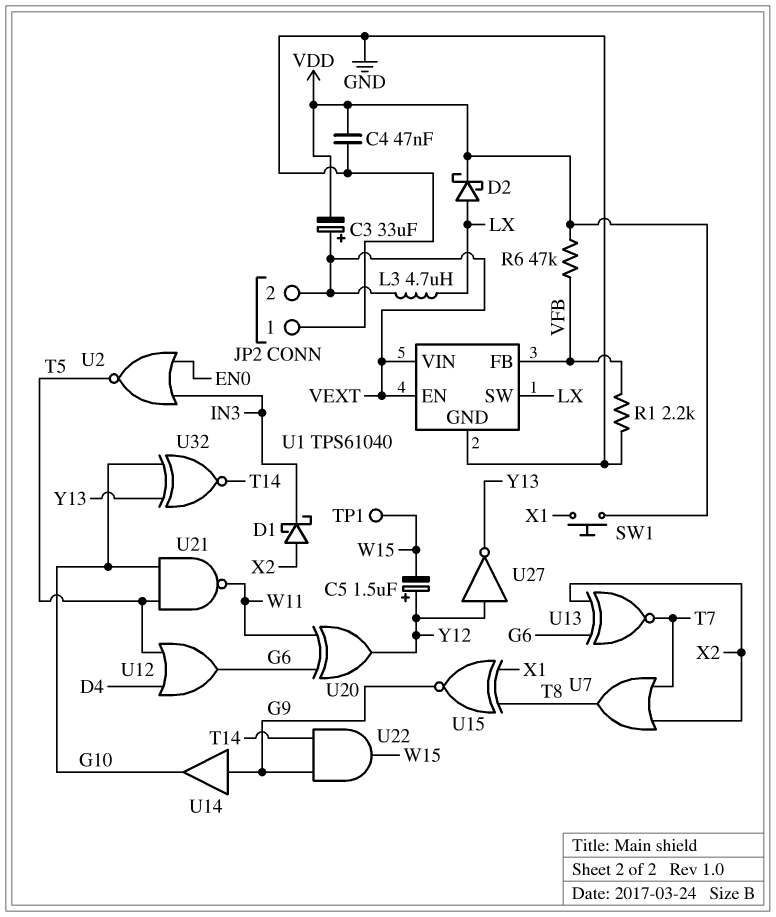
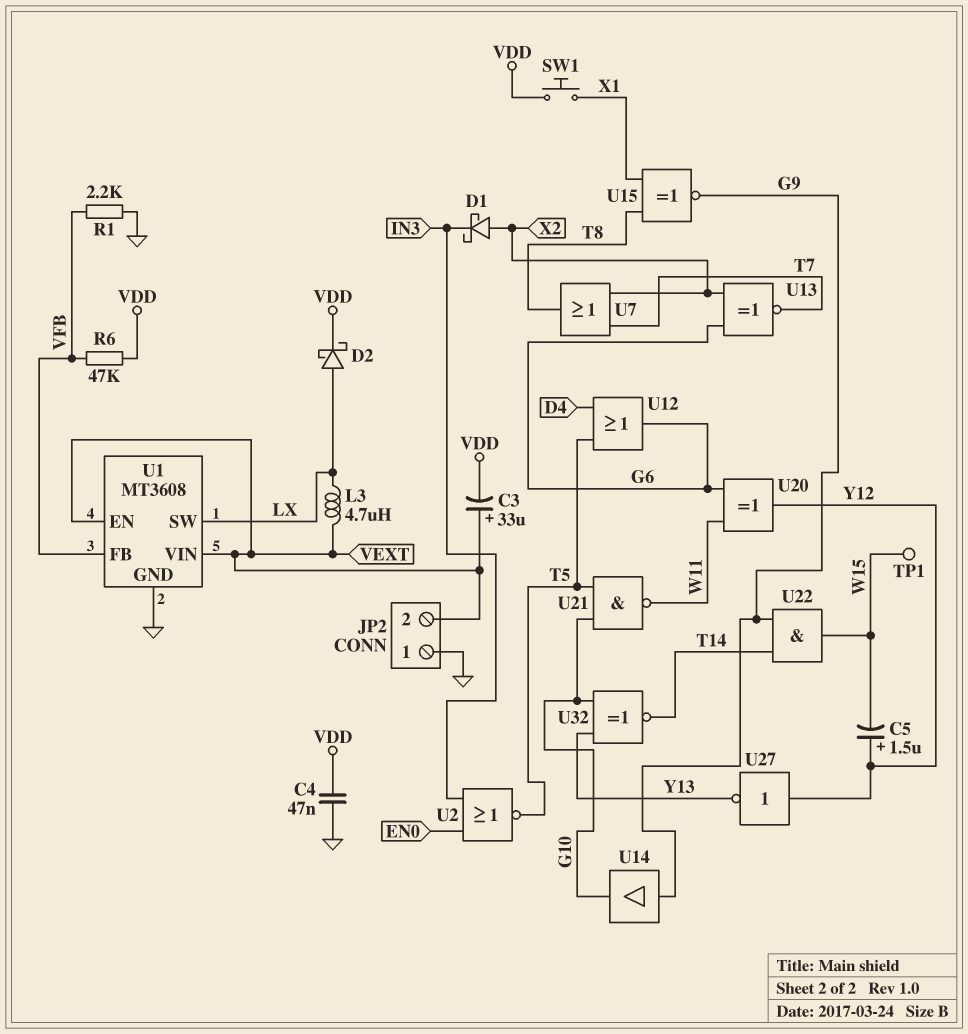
U1: TPS61040 -> MT3608

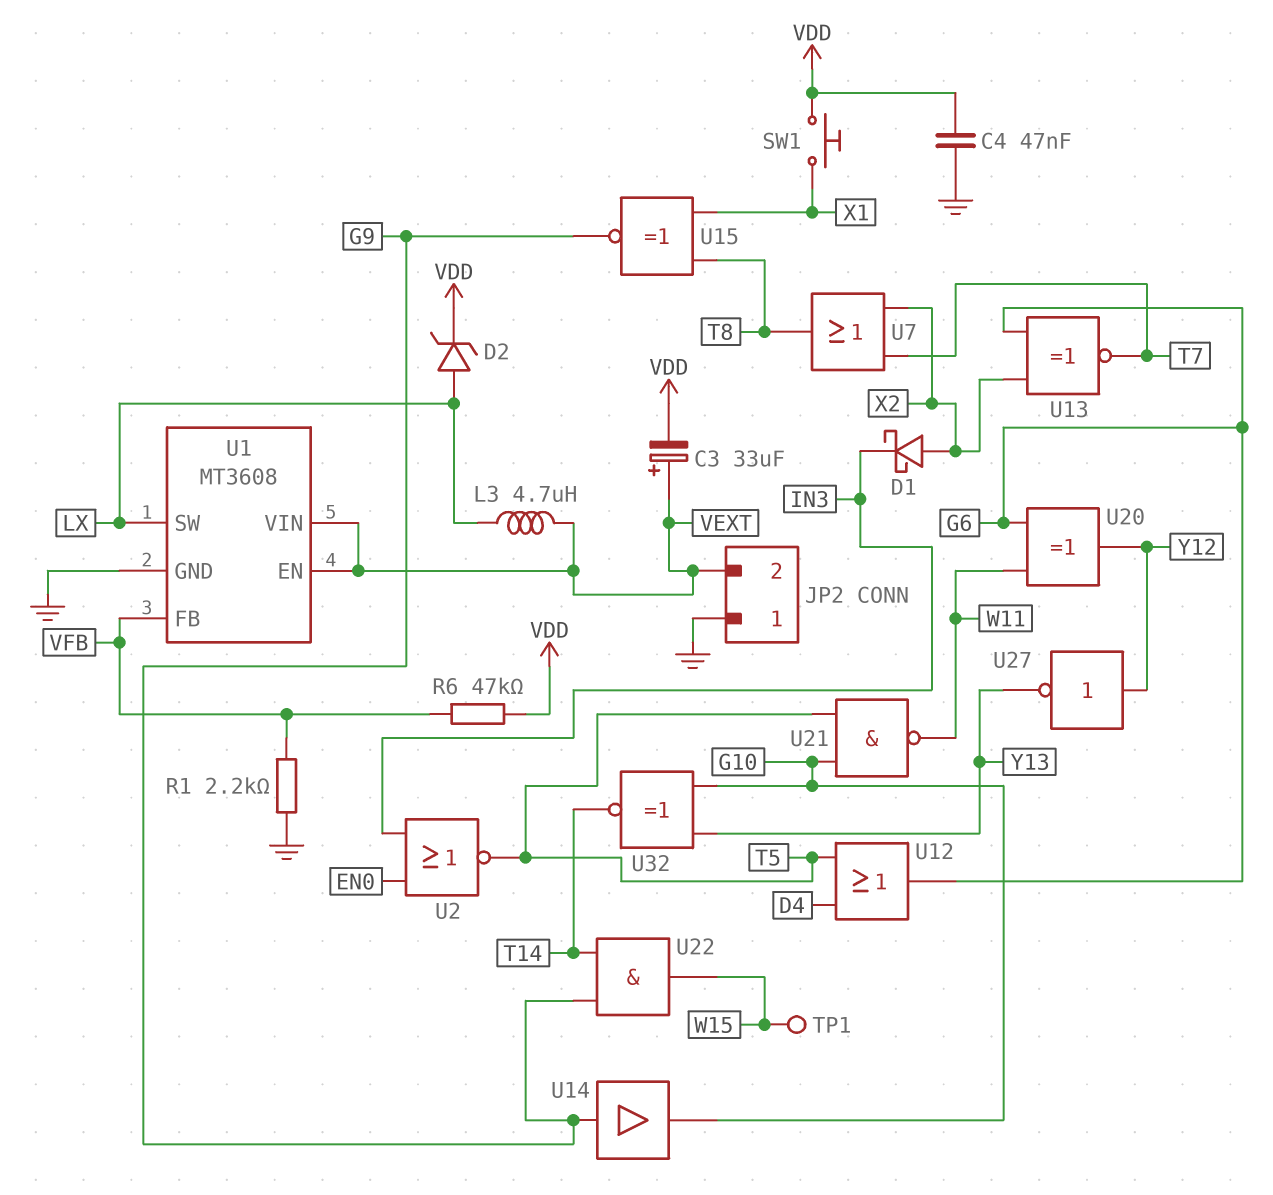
C5: 1.5uF (plus Y12, minus W15) -> none
D2: schottky (A LX, K VDD) -> zener (A LX, K VDD)

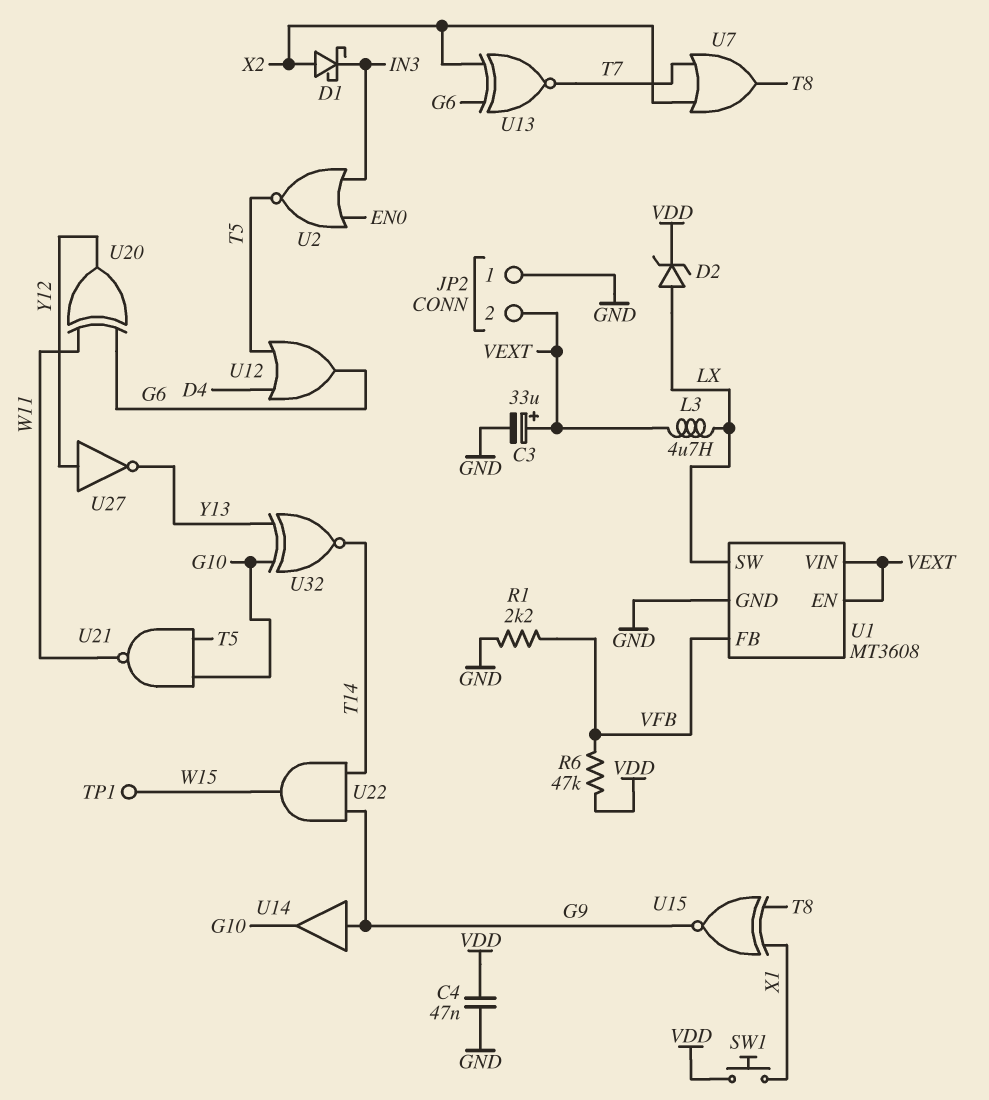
C3: 33uF (plus VEXT, minus VDD) -> 33uF (plus VEXT, minus GND)

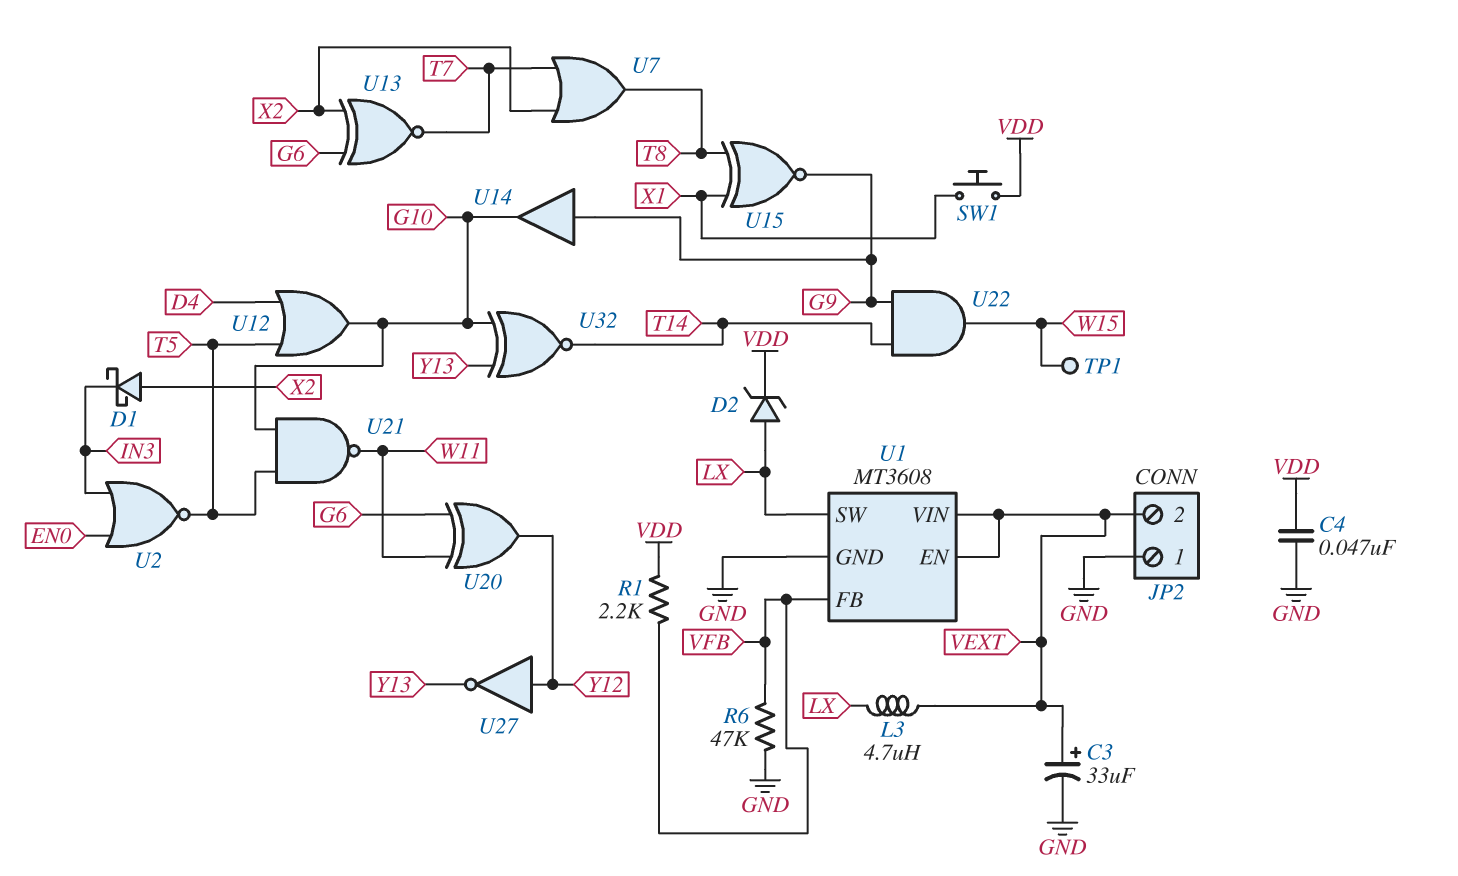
R1: 2.2k (GND, VFB) -> 2.2k (VDD, VFB)
R6: 47k (VDD, VFB) -> 47k (GND, VFB)
U12: OR (in D4, in T5, out G6) -> OR (in D4, in T5, out G10)

